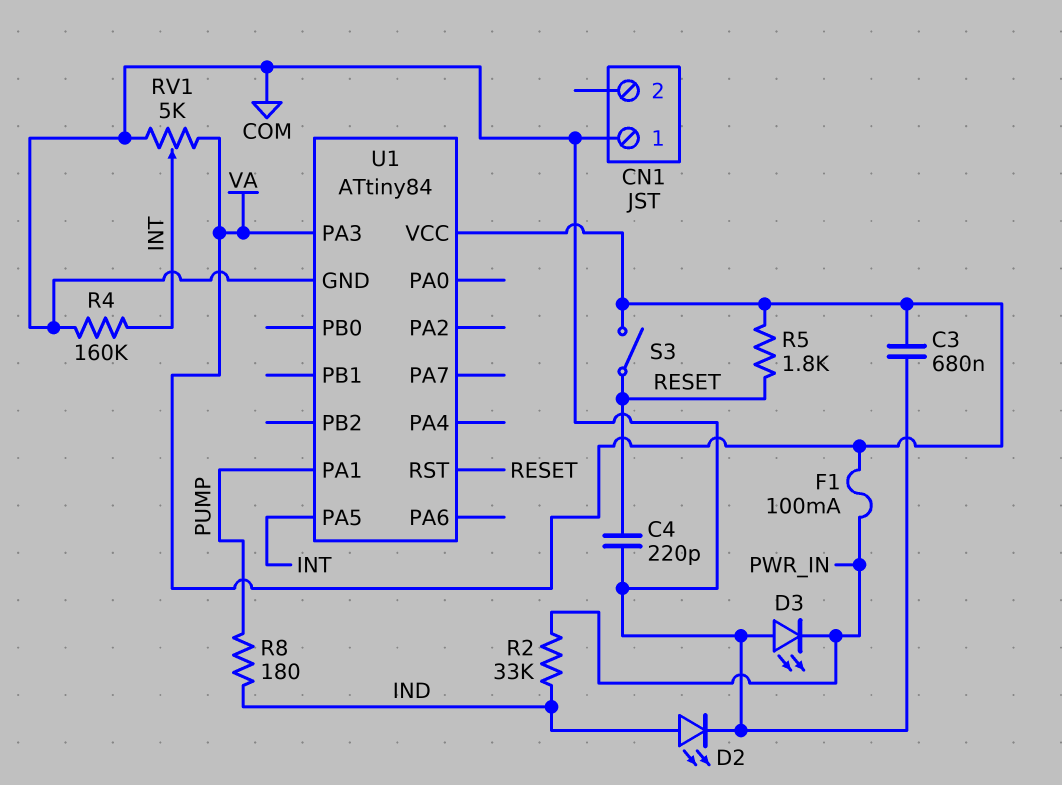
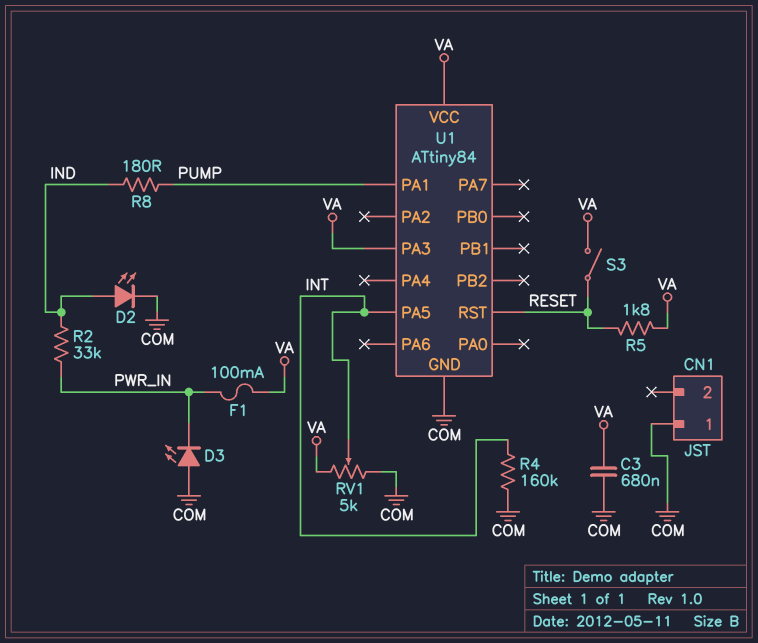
C4: 220pF (COM, RESET) -> none

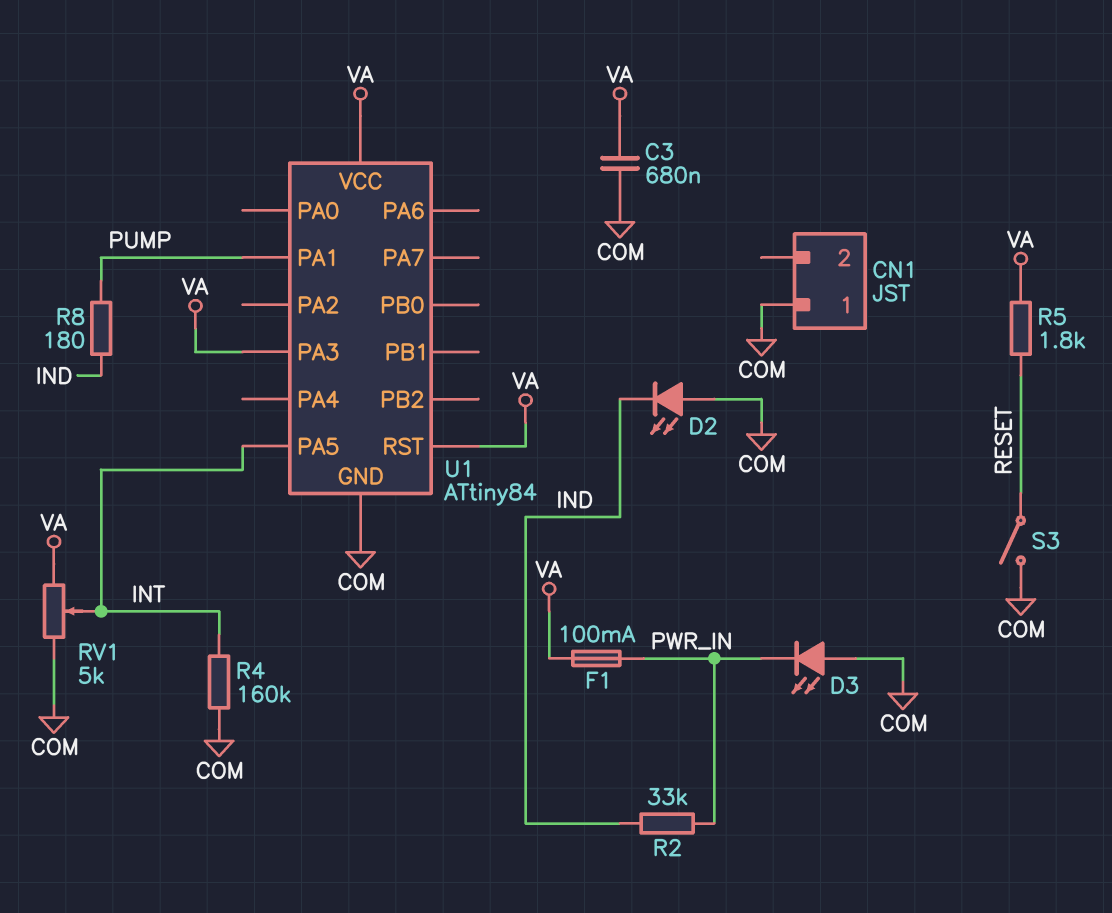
D2: LED (A IND, K COM) -> LED (A COM, K IND)
S3: switch (RESET, VA) -> switch (COM, RESET)
U1 pin RST: RESET -> VA

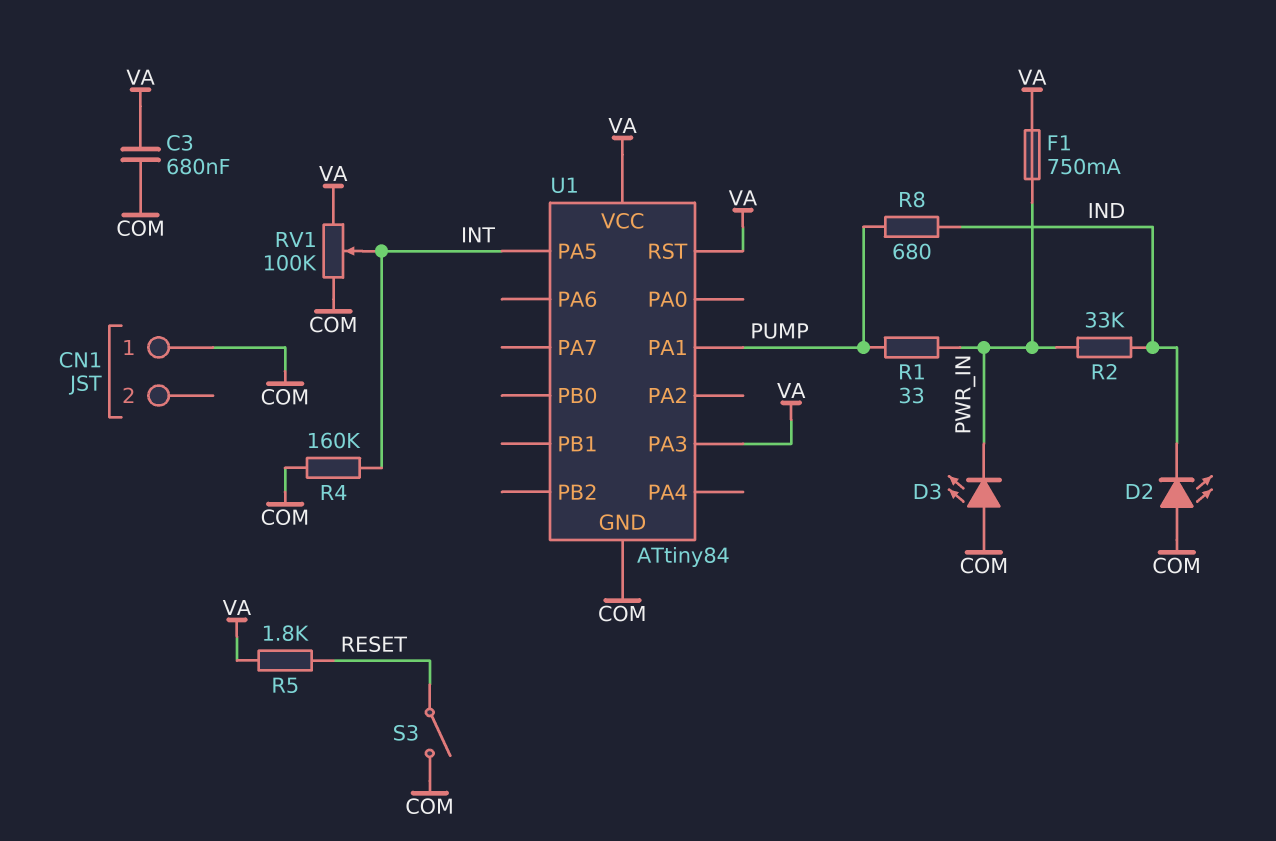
F1: 100mA (PWR_IN, VA) -> 750mA (PWR_IN, VA)
R1: none -> 33 (PUMP, PWR_IN)
R8: 180 (IND, PUMP) -> 680 (IND, PUMP)
RV1: 5k (COM, VA, wiper INT) -> 100k (COM, VA, wiper INT)

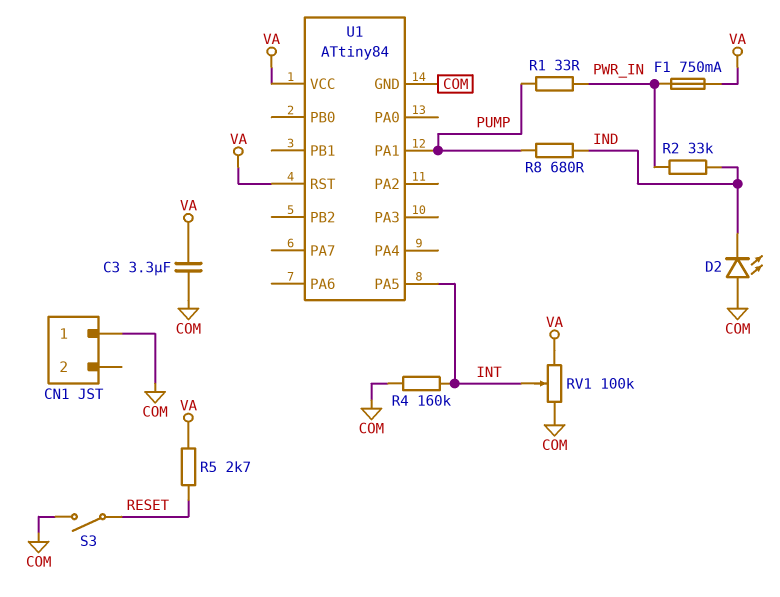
C3: 680nF (COM, VA) -> 3.3uF (COM, VA)
D3: LED (A COM, K PWR_IN) -> none
R5: 1.8k (RESET, VA) -> 2.7k (RESET, VA)
U1 pin PA3: VA -> none

